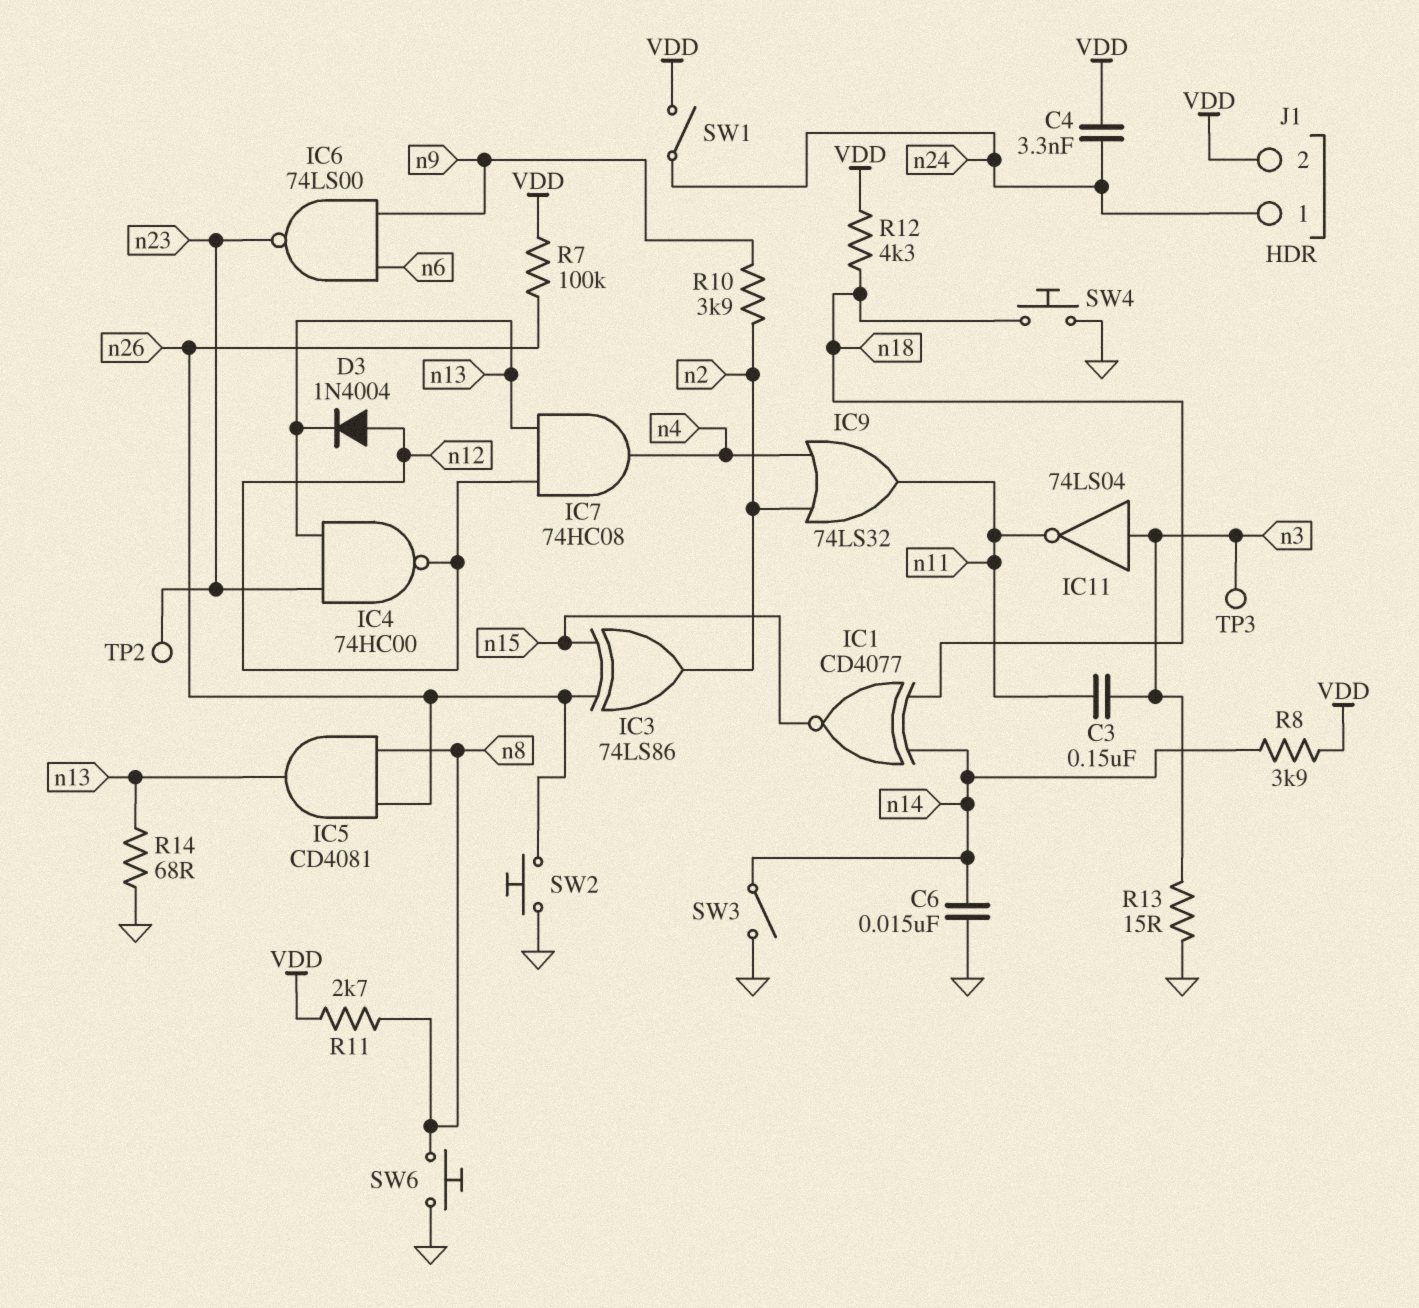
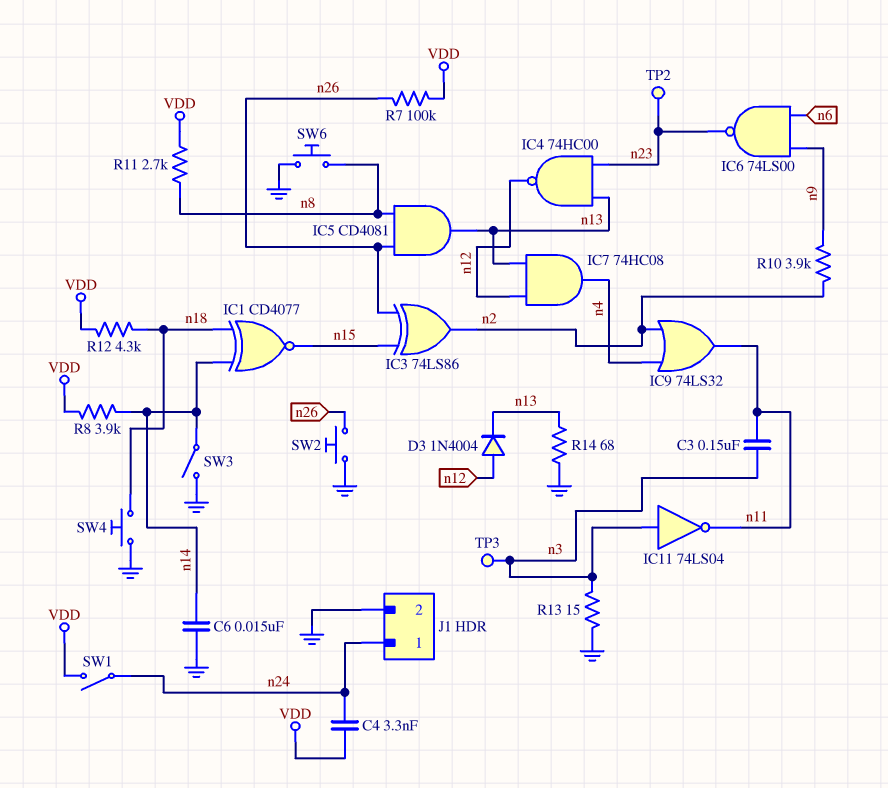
J1 pin 2: VDD -> GND

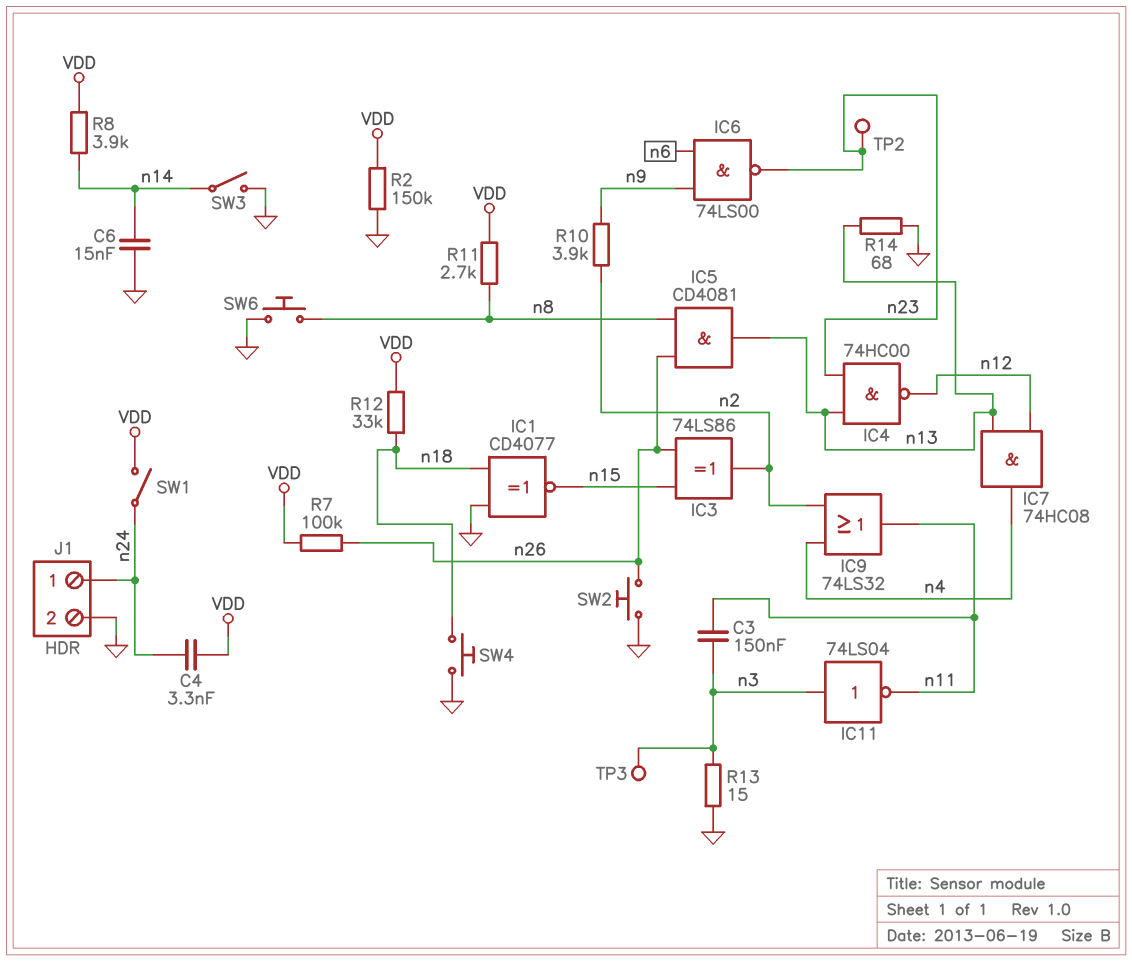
D3: diode 1N4004 (A n12, K n13) -> none
IC1: XNOR CD4077 (in n14, in n18, out n15) -> XNOR CD4077 (in GND, in n18, out n15)
R2: none -> 150k (GND, VDD)
R12: 4.3k (VDD, n18) -> 33k (VDD, n18)

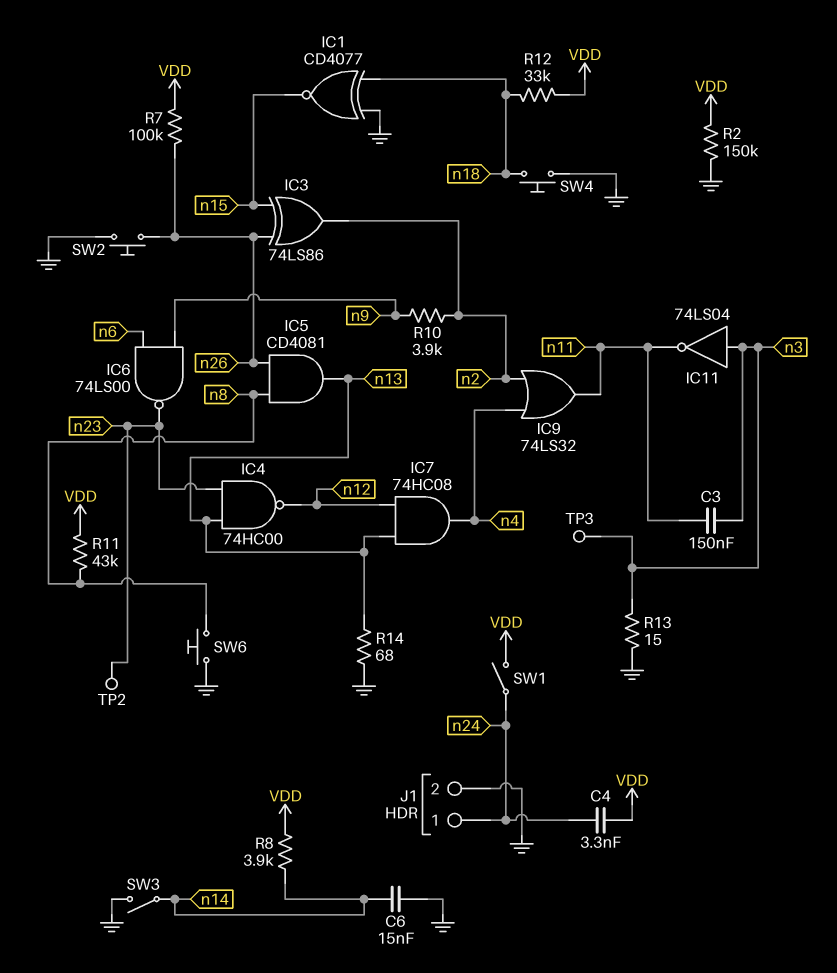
R11: 2.7k (VDD, n8) -> 43k (VDD, n8)

